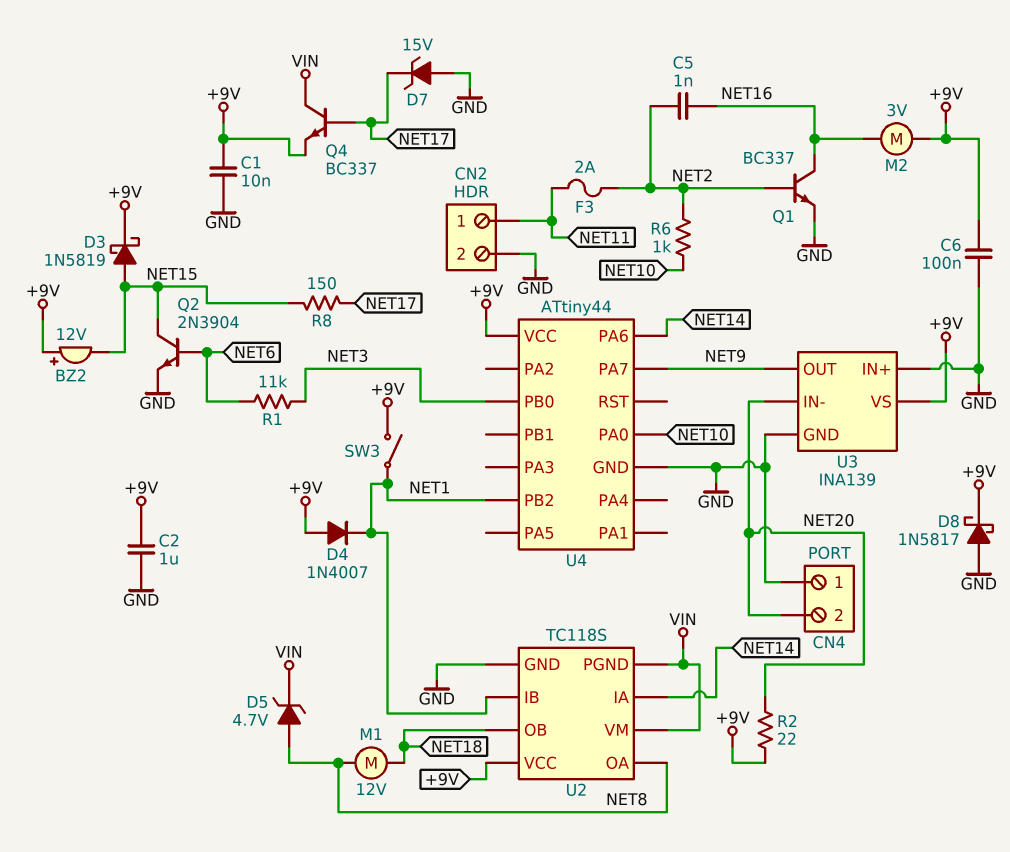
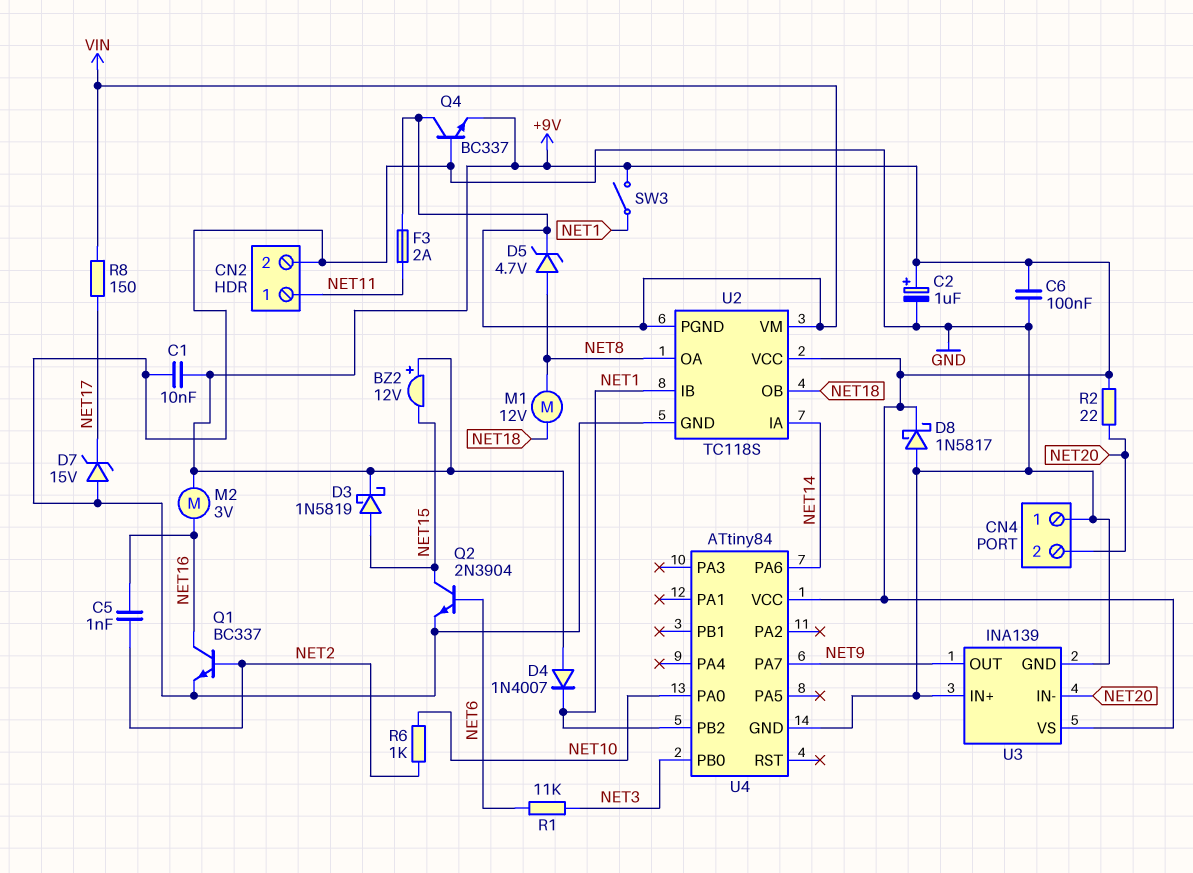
C2: 1uF (+9V, GND) -> 1uF (plus +9V, minus GND)
F3: 2A (NET2, NET11) -> 2A (NET11, VIN)
Q4: NPN BC337 (B NET17, C VIN, E +9V) -> NPN BC337 (B GND, C VIN, E +9V)
R8: 150 (NET15, NET17) -> 150 (NET17, VIN)
U4: ATtiny44 -> ATtiny84

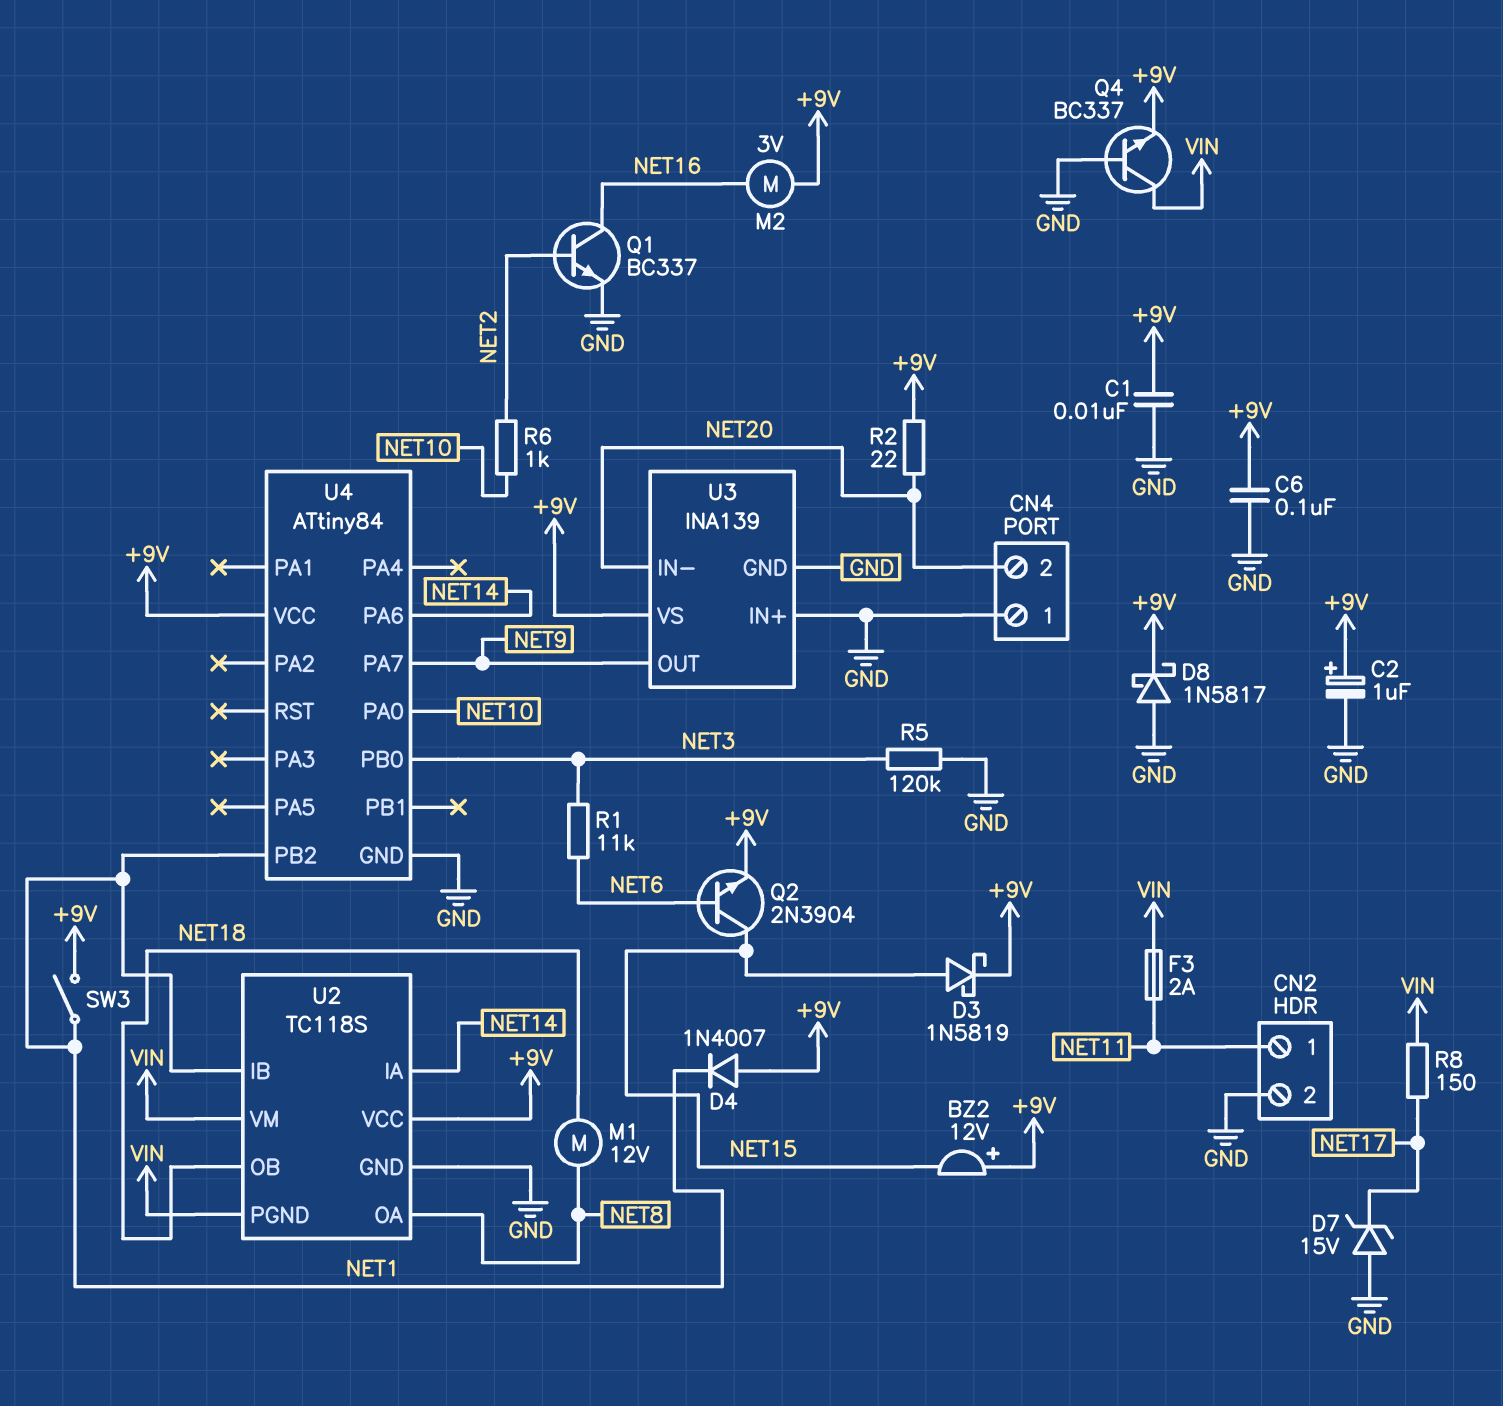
C5: 1nF (NET2, NET16) -> none
D5: zener 4.7V (A NET8, K VIN) -> none
Q2: NPN 2N3904 (B NET6, C NET15, E GND) -> NPN 2N3904 (B NET6, C NET15, E +9V)
R5: none -> 120k (GND, NET3)

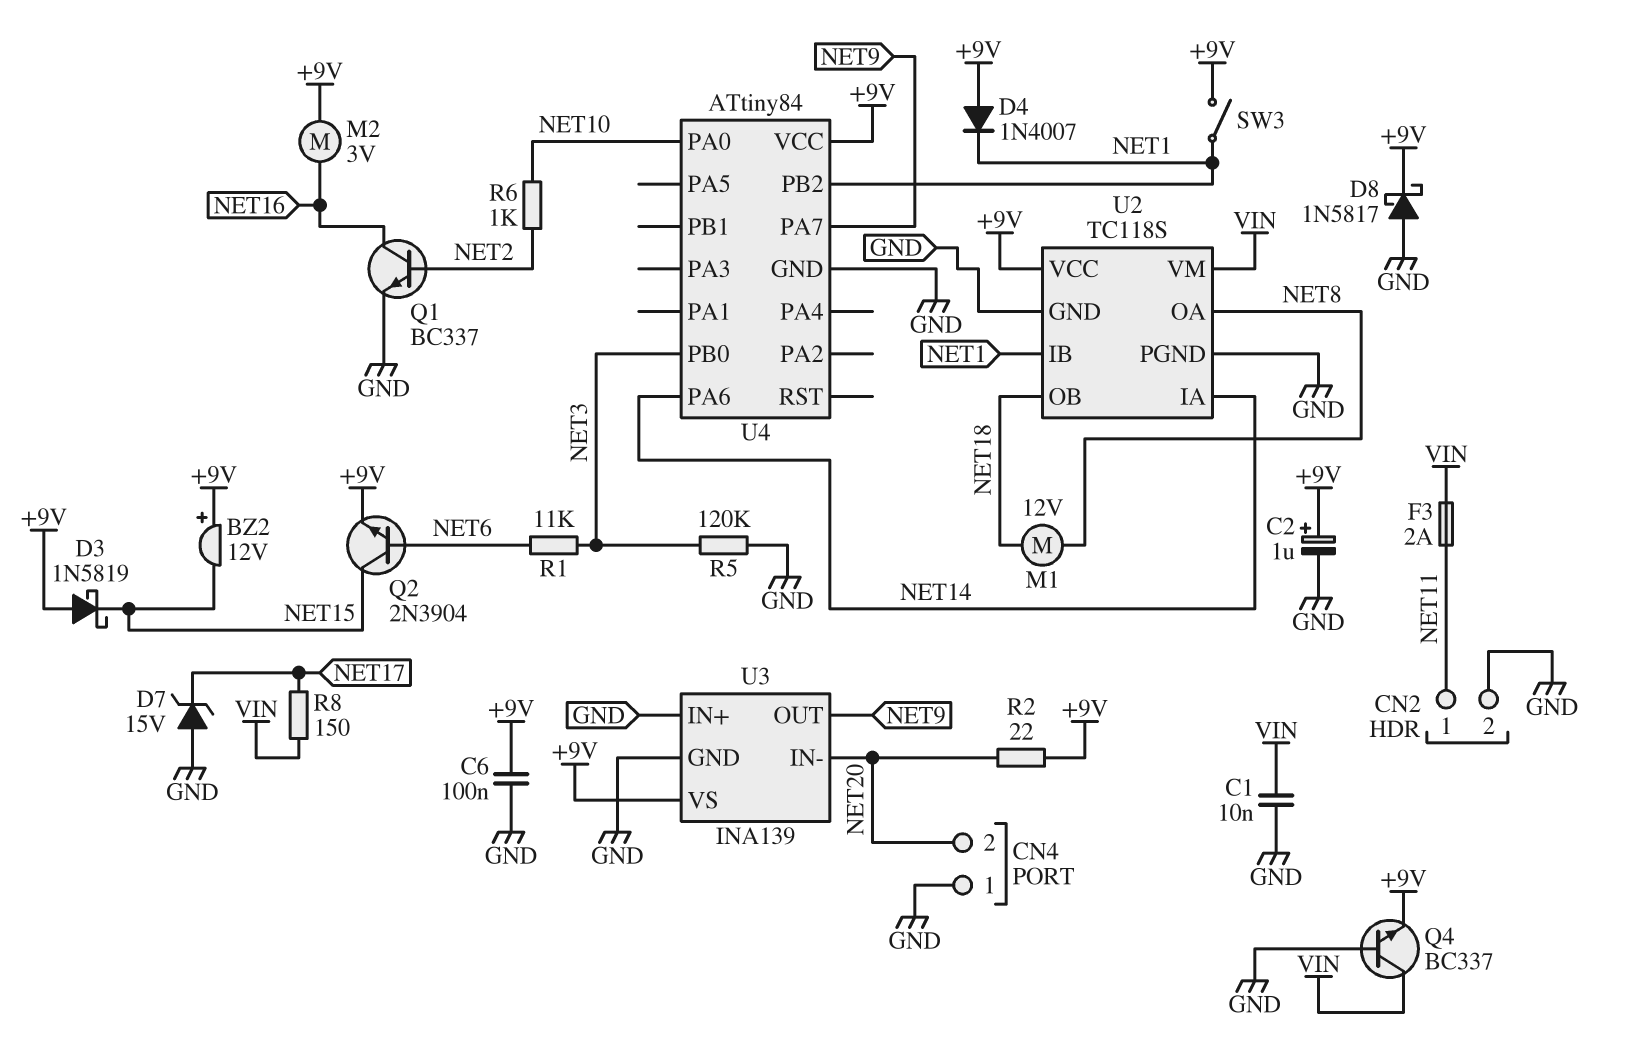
C1: 10nF (+9V, GND) -> 10nF (GND, VIN)
D3: schottky 1N5819 (A NET15, K +9V) -> schottky 1N5819 (A +9V, K NET15)
U2 pin PGND: VIN -> GND

